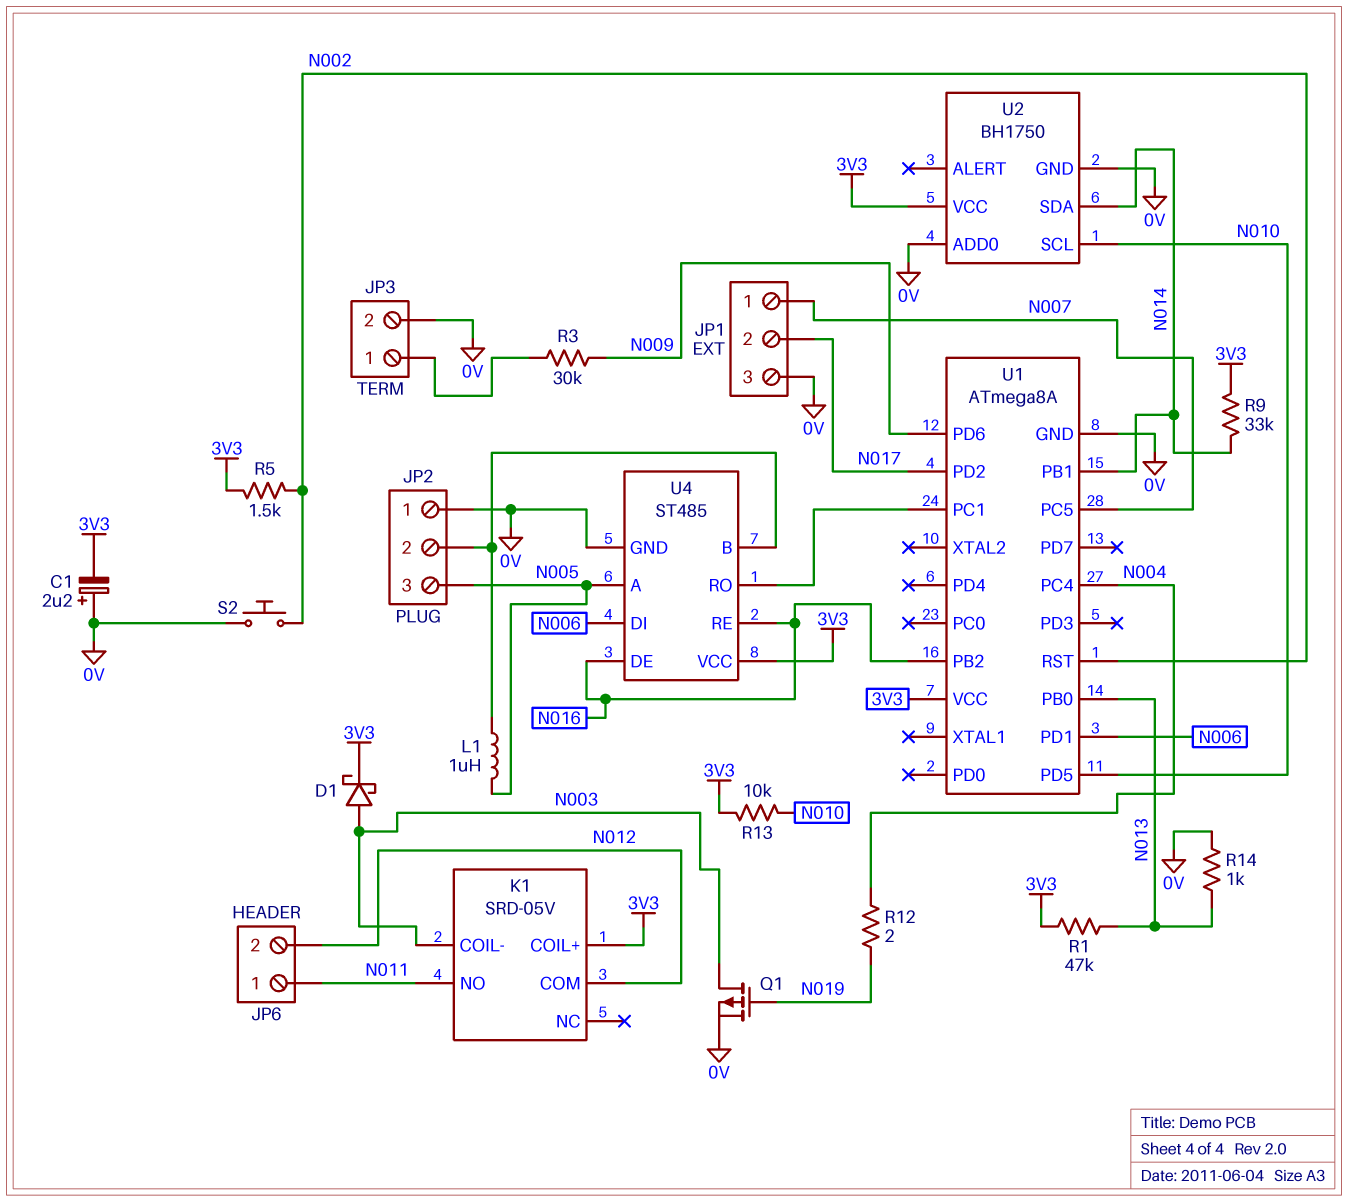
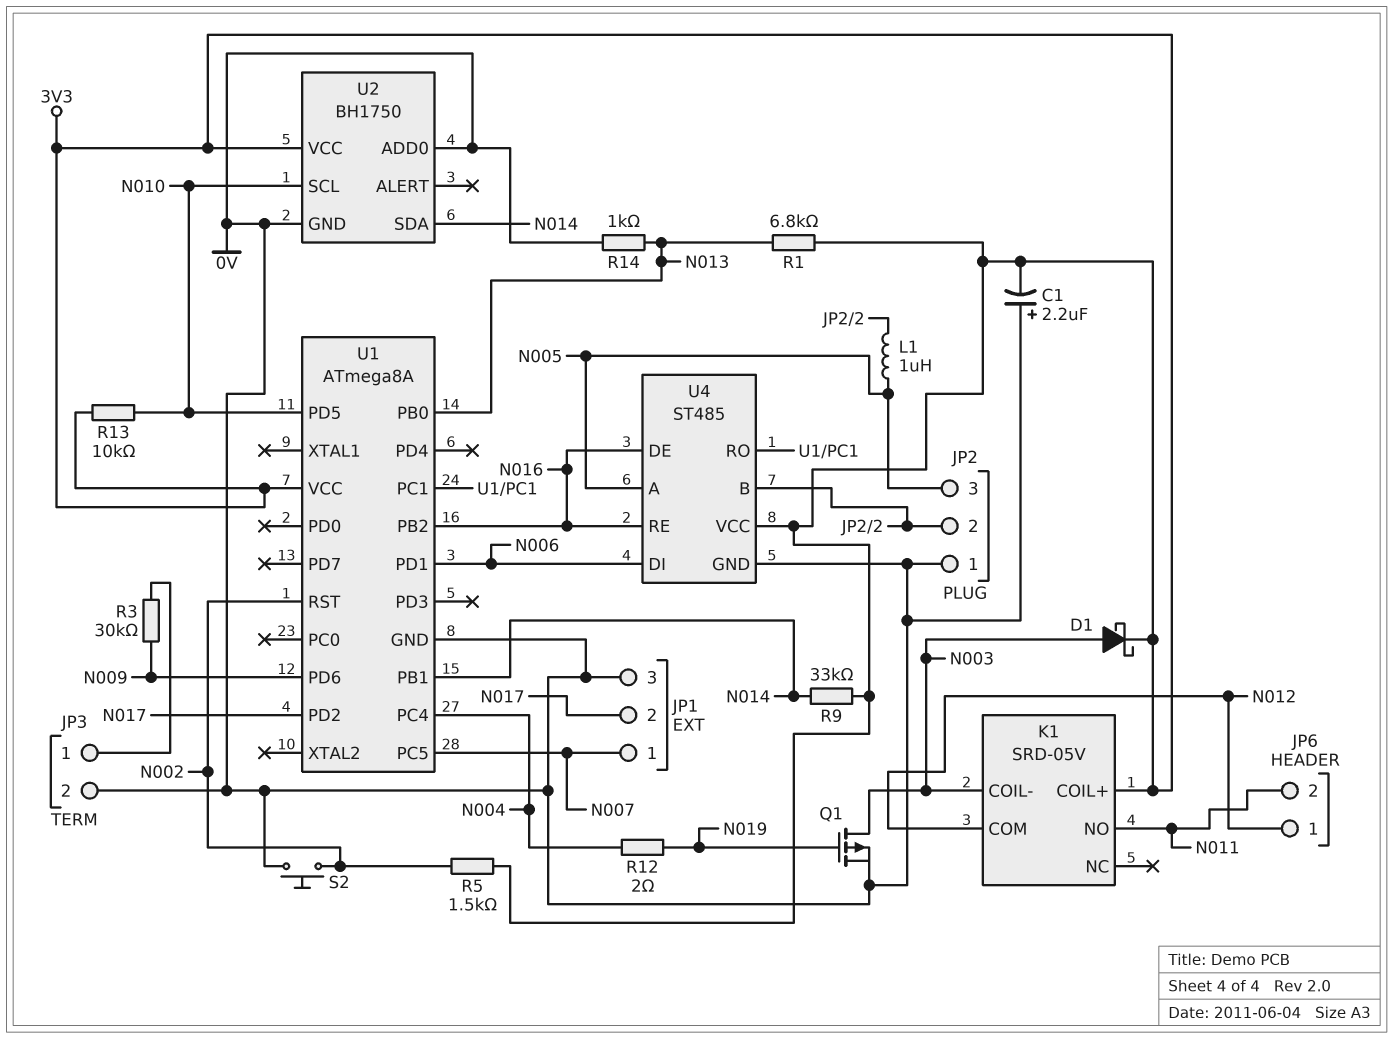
JP6 pin 1: N011 -> N012
JP6 pin 2: N012 -> N011
R1: 47k (3V3, N013) -> 6.8k (3V3, N013)

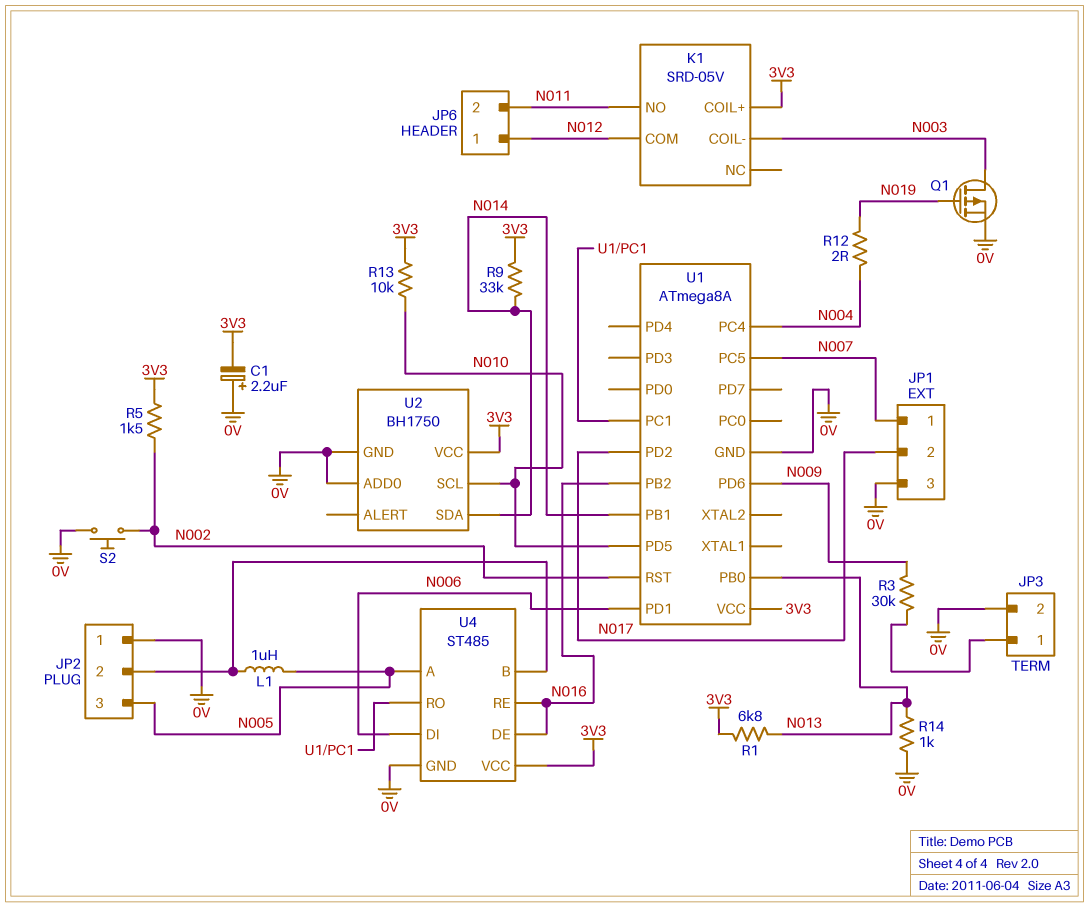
D1: schottky (A N003, K 3V3) -> none

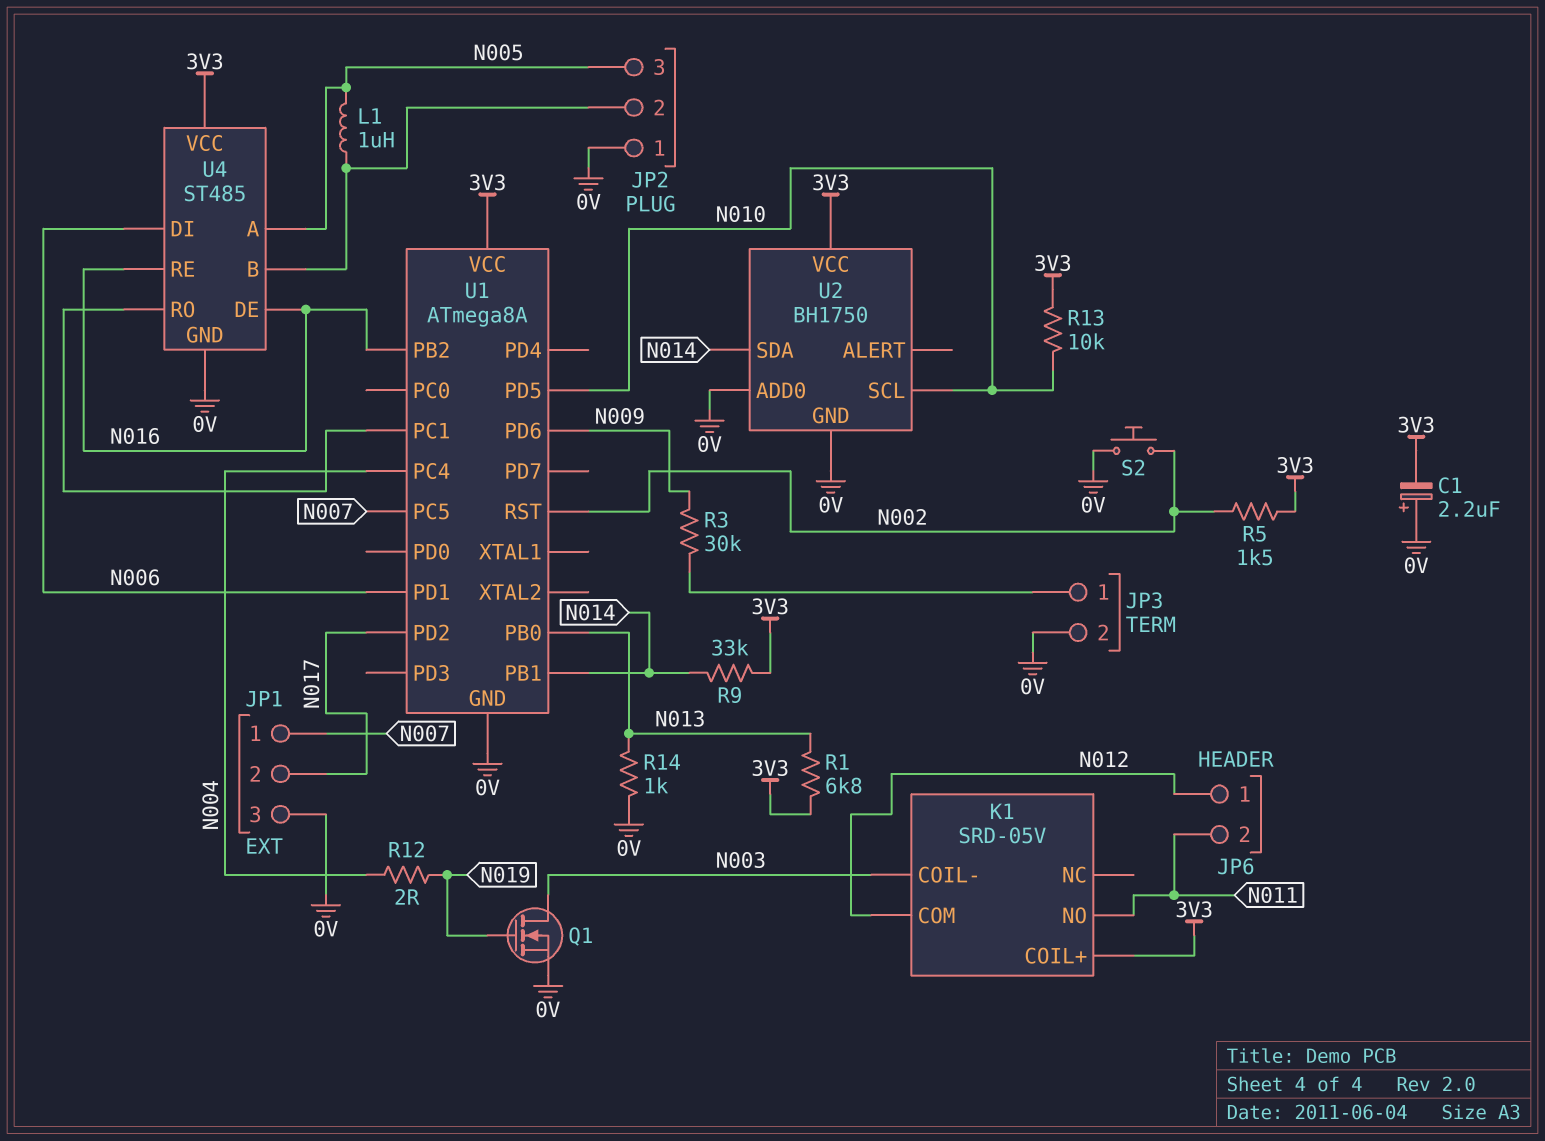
Q1: PMOS (G N019, D N003, S 0V) -> NMOS (G N019, D N003, S 0V)

